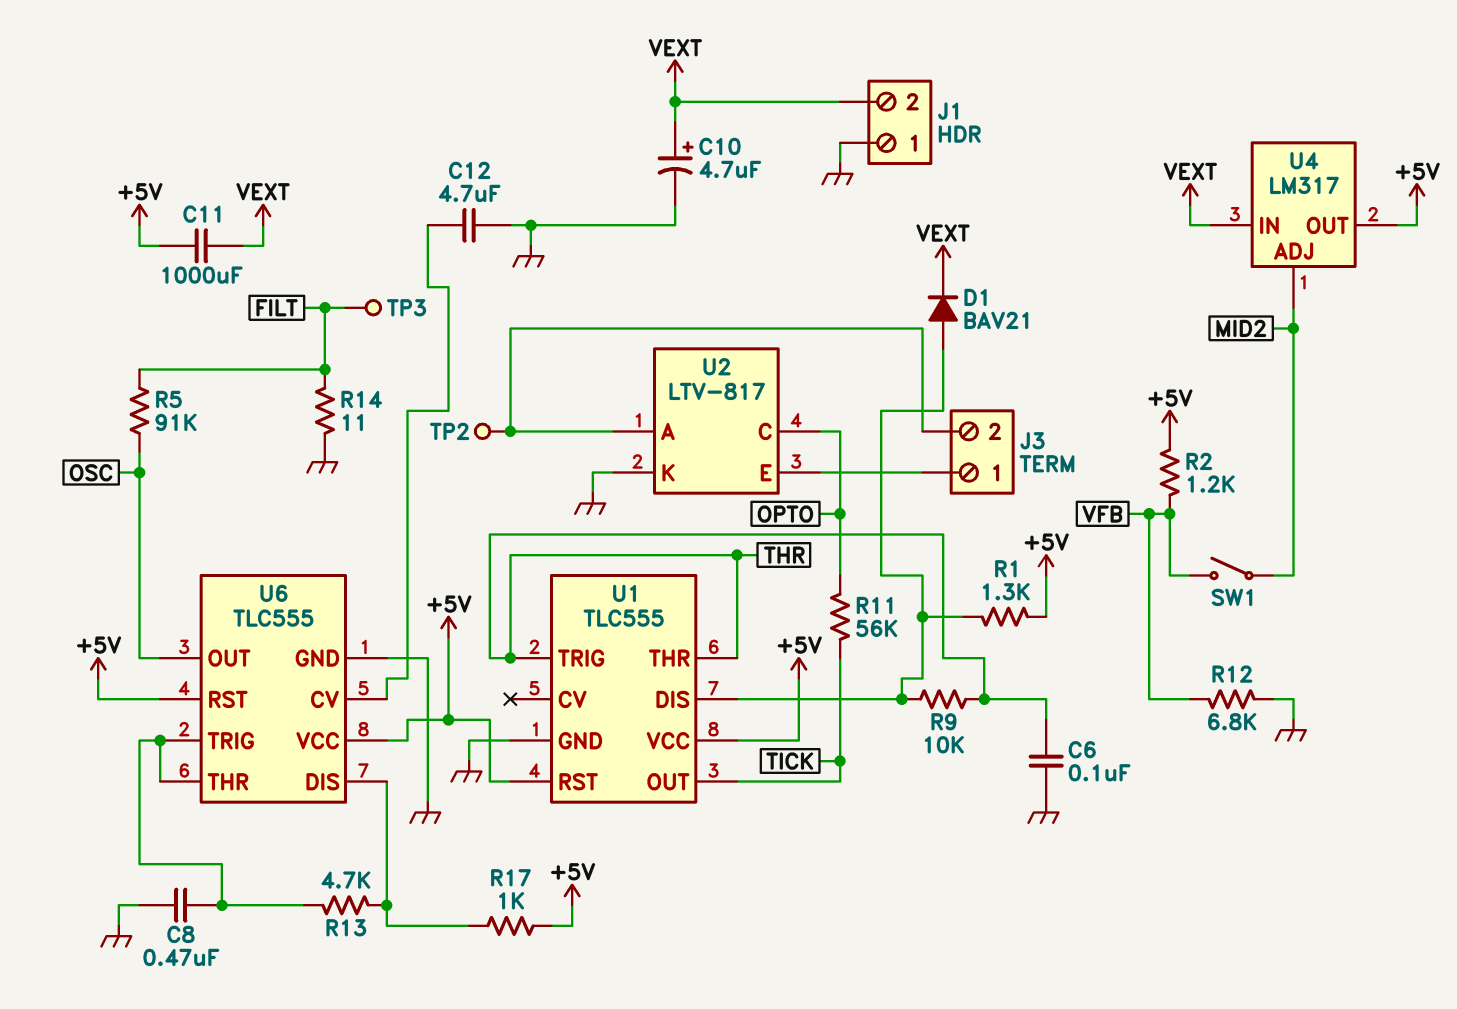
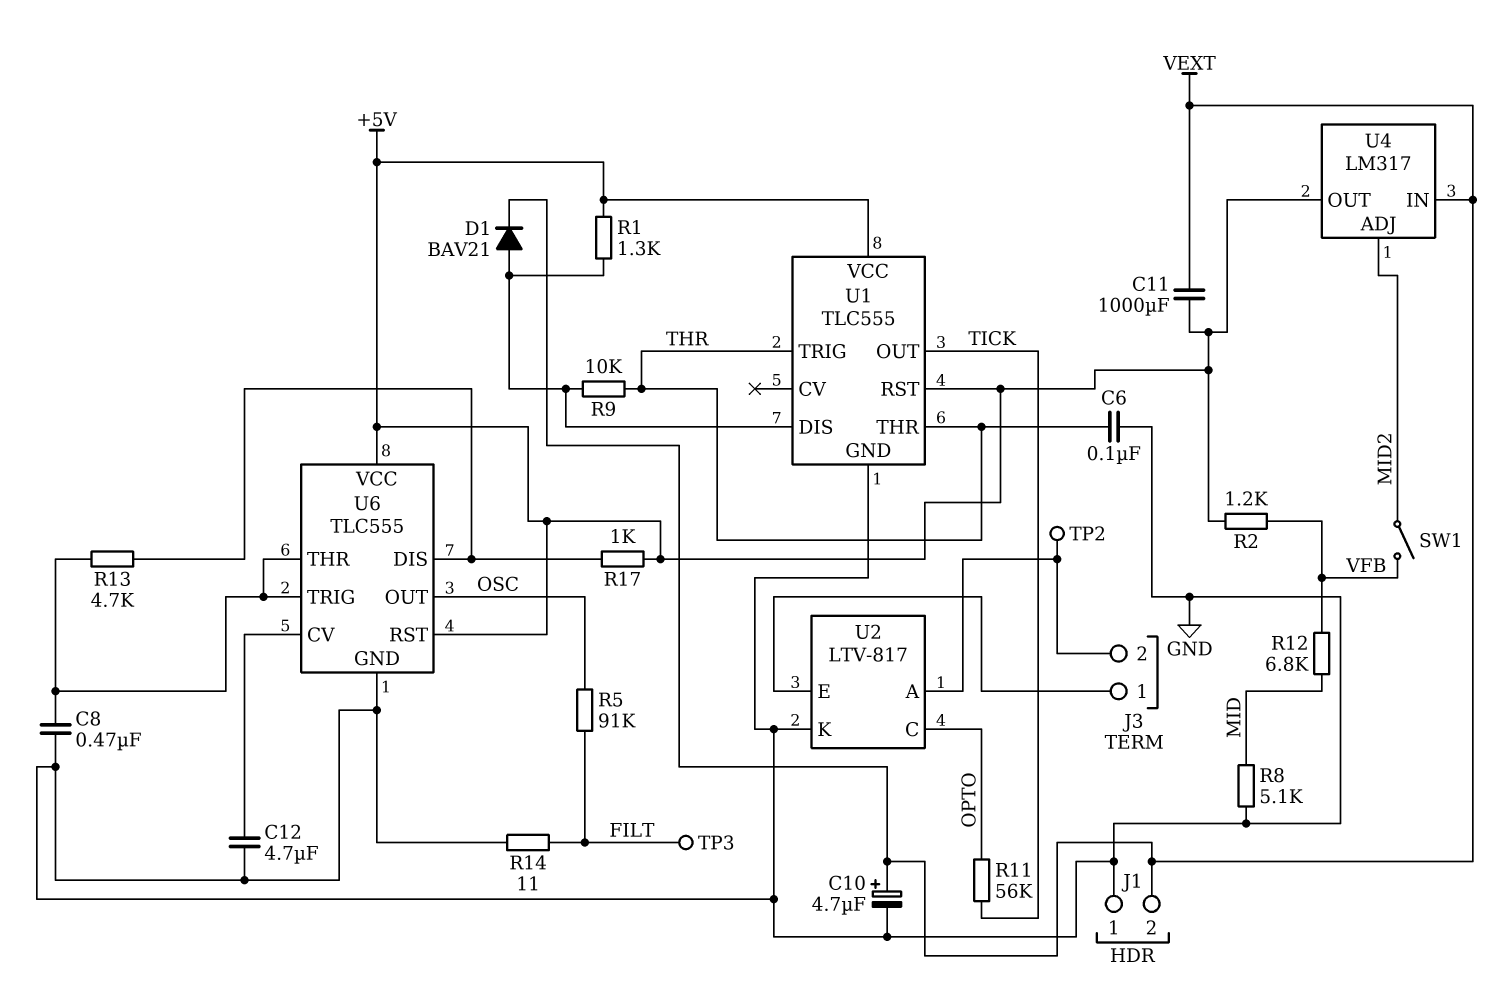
R8: none -> 5.1k (GND, MID)
R12: 6.8k (GND, VFB) -> 6.8k (MID, VFB)

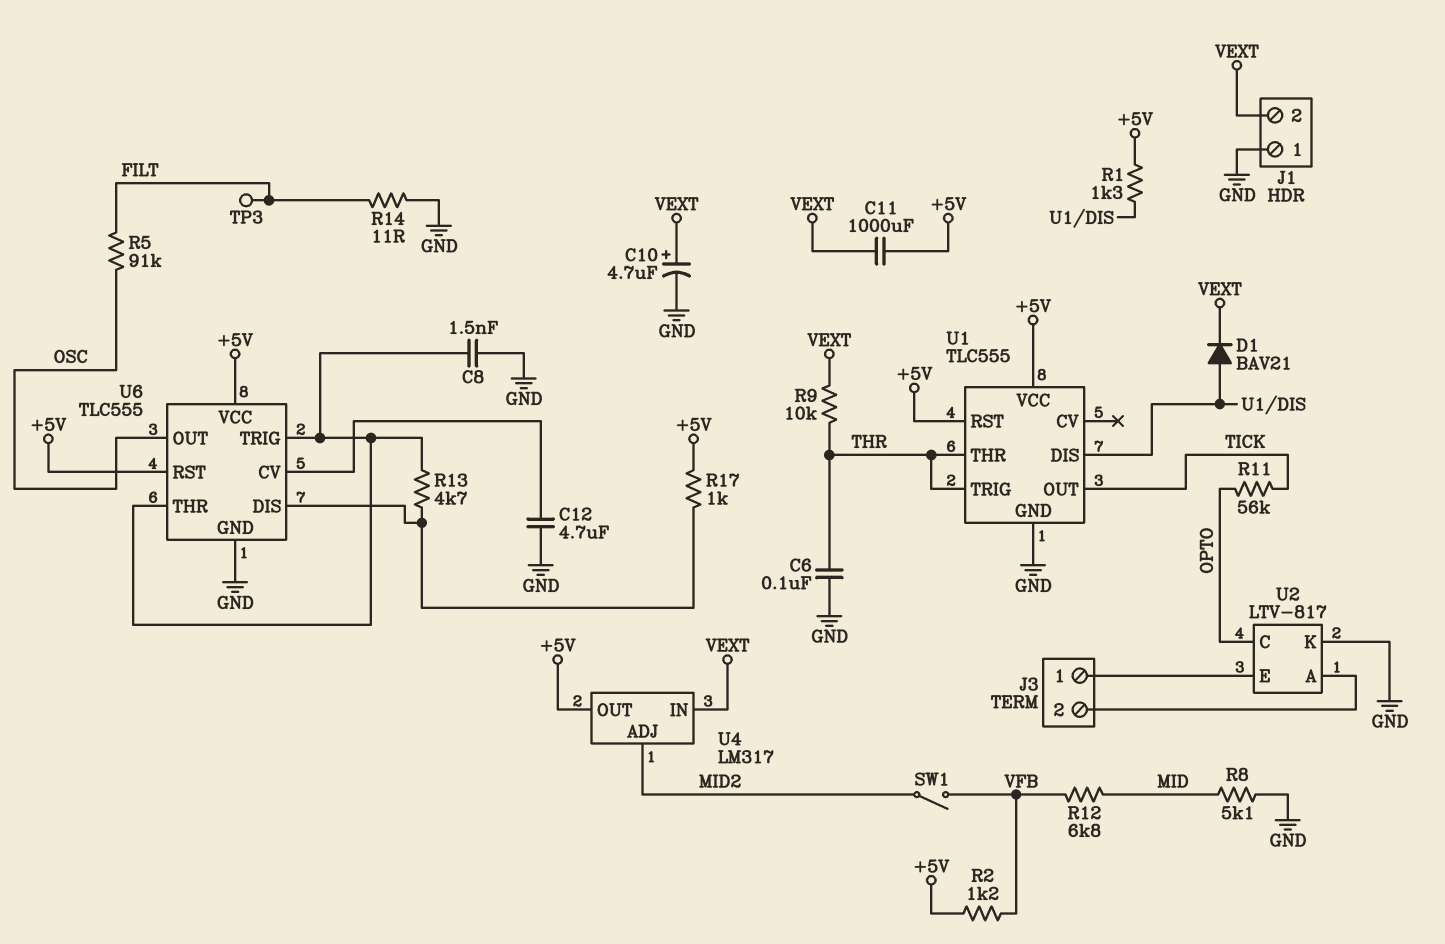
C8: 470nF (GND, U6/THR) -> 1.5nF (GND, U6/THR)
R9: 10k (THR, U1/DIS) -> 10k (THR, VEXT)
TP2: test point (J3/2) -> none

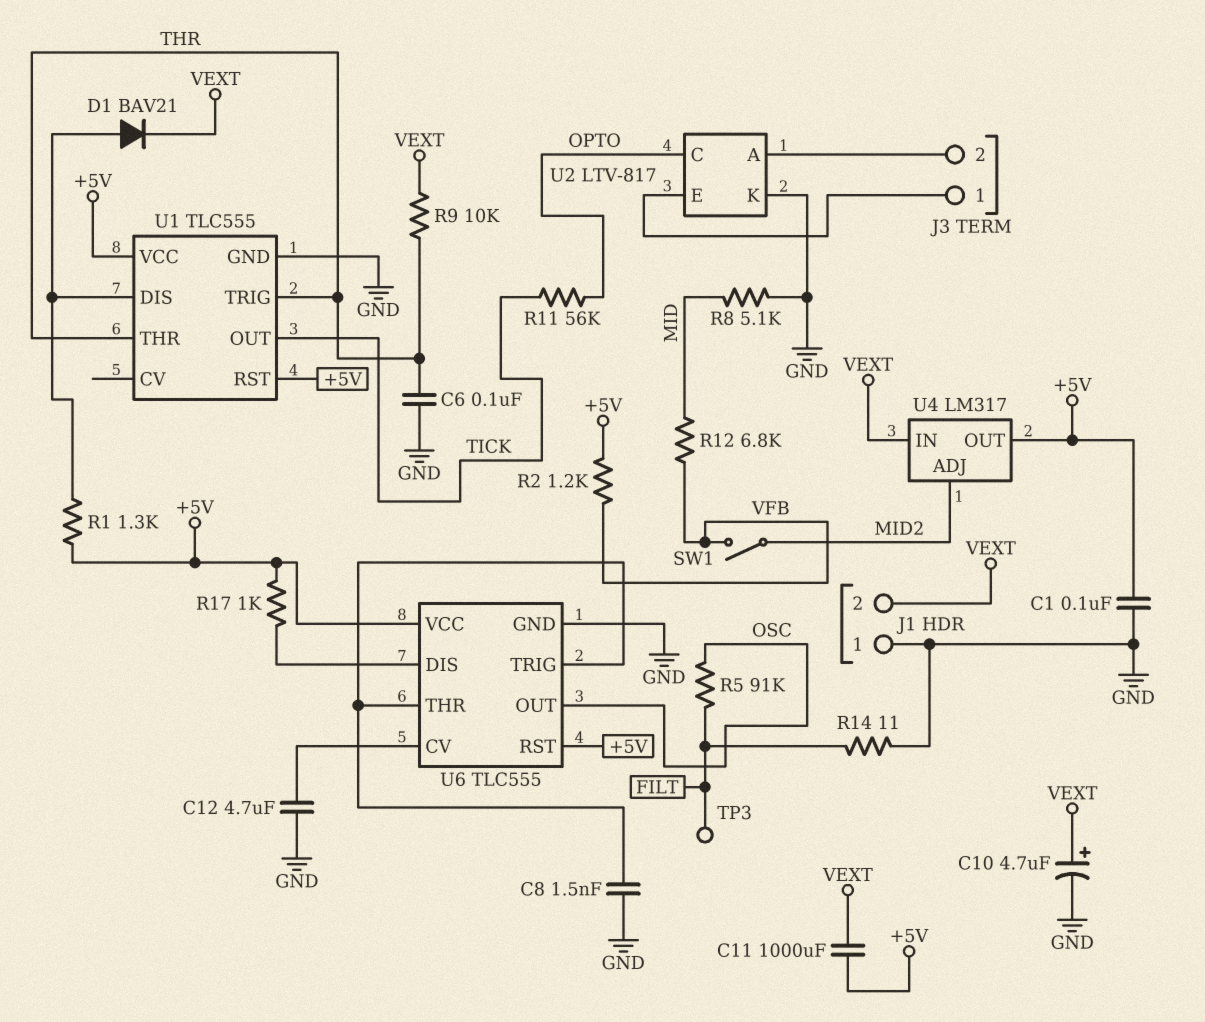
C1: none -> 100nF (+5V, GND)
R13: 4.7k (U6/DIS, U6/THR) -> none

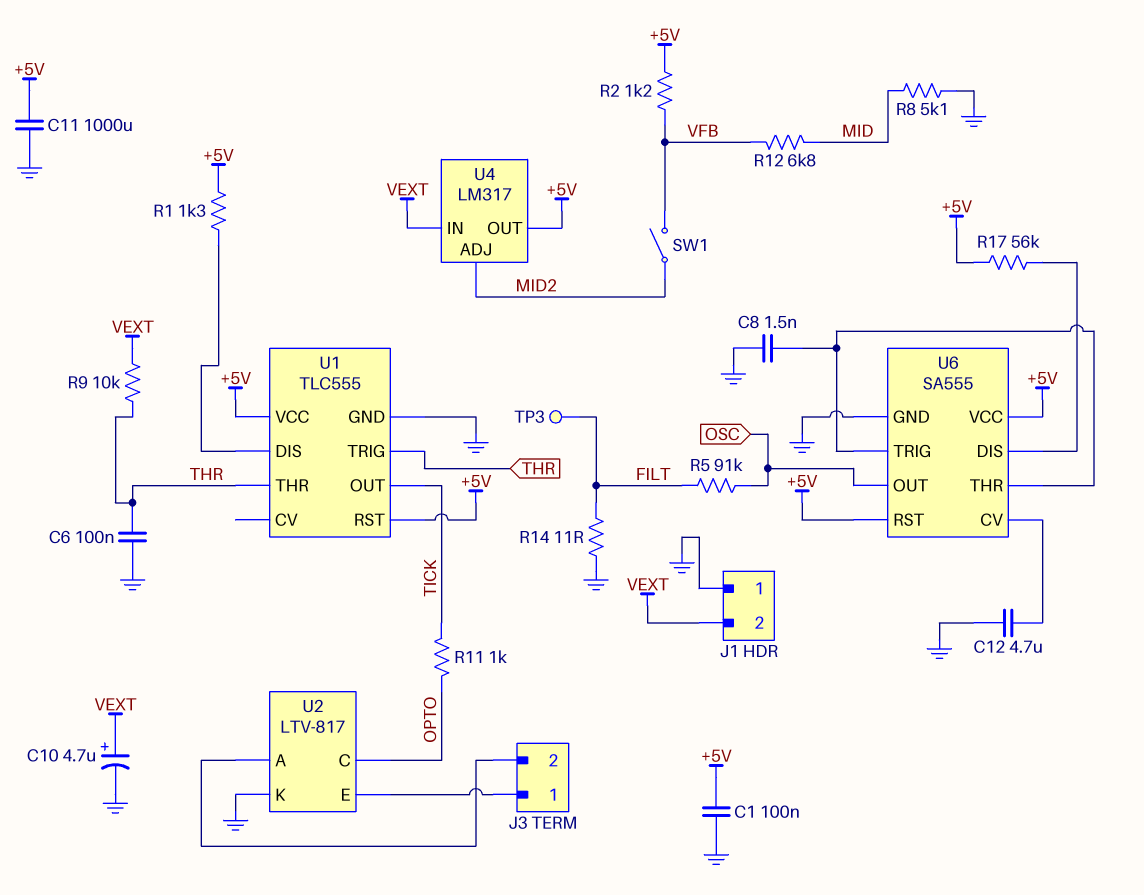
C11: 1000uF (+5V, VEXT) -> 1000uF (+5V, GND)
D1: diode BAV21 (A U1/DIS, K VEXT) -> none
R11: 56k (OPTO, TICK) -> 1k (OPTO, TICK)
R17: 1k (+5V, U6/DIS) -> 56k (+5V, U6/DIS)
U6: TLC555 -> SA555

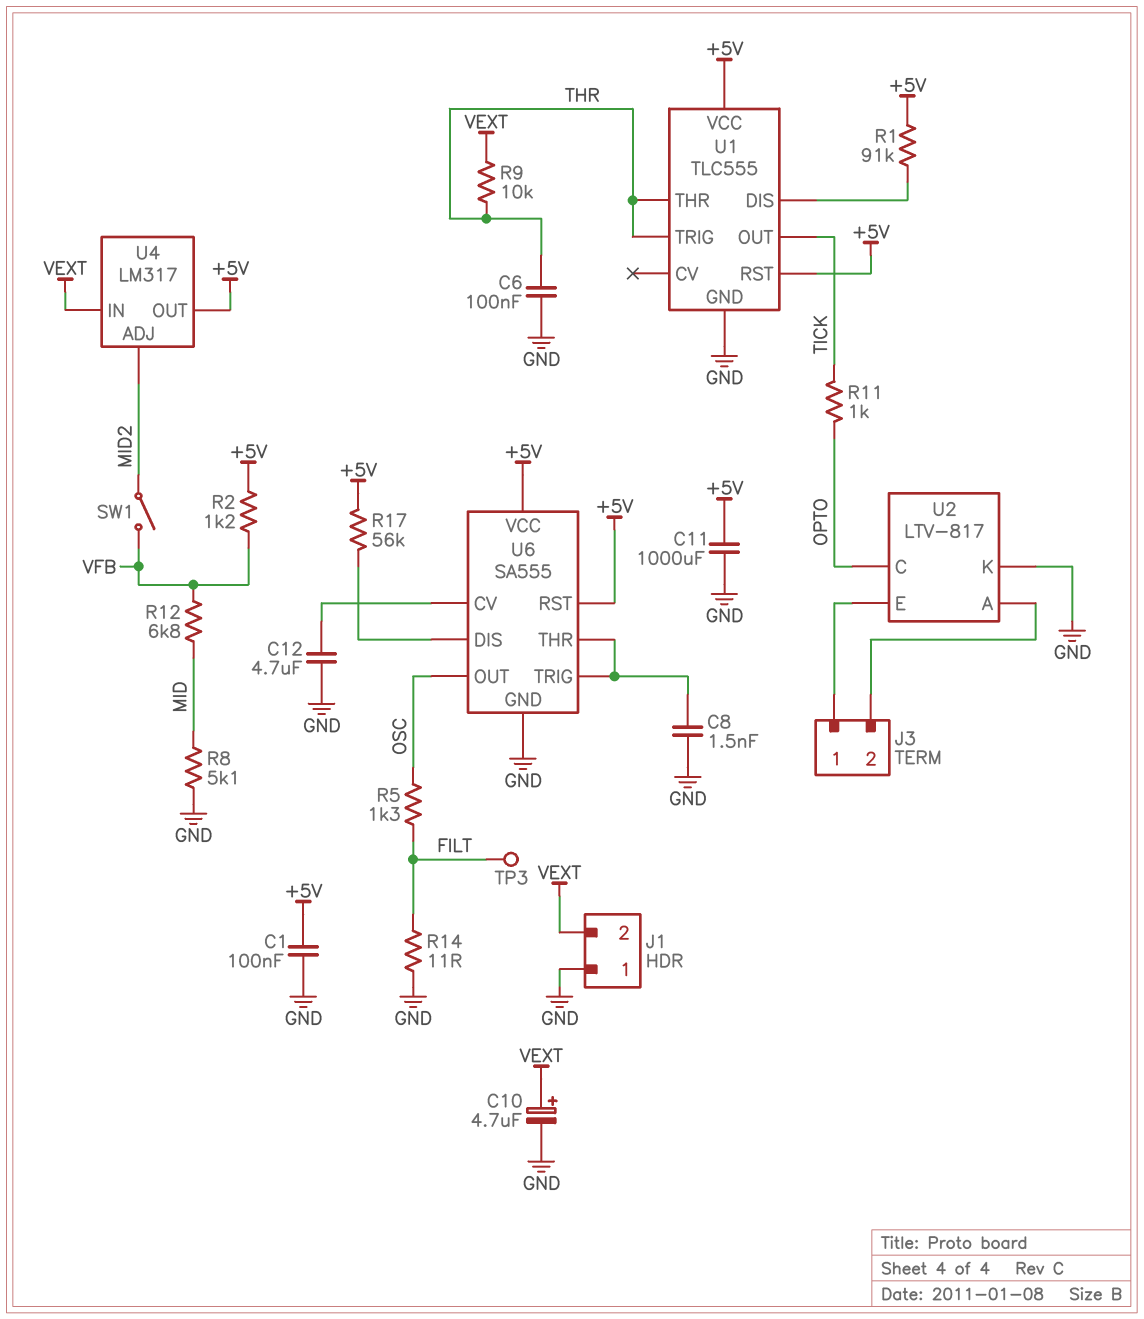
R1: 1.3k (+5V, U1/DIS) -> 91k (+5V, U1/DIS)
R5: 91k (FILT, OSC) -> 1.3k (FILT, OSC)

